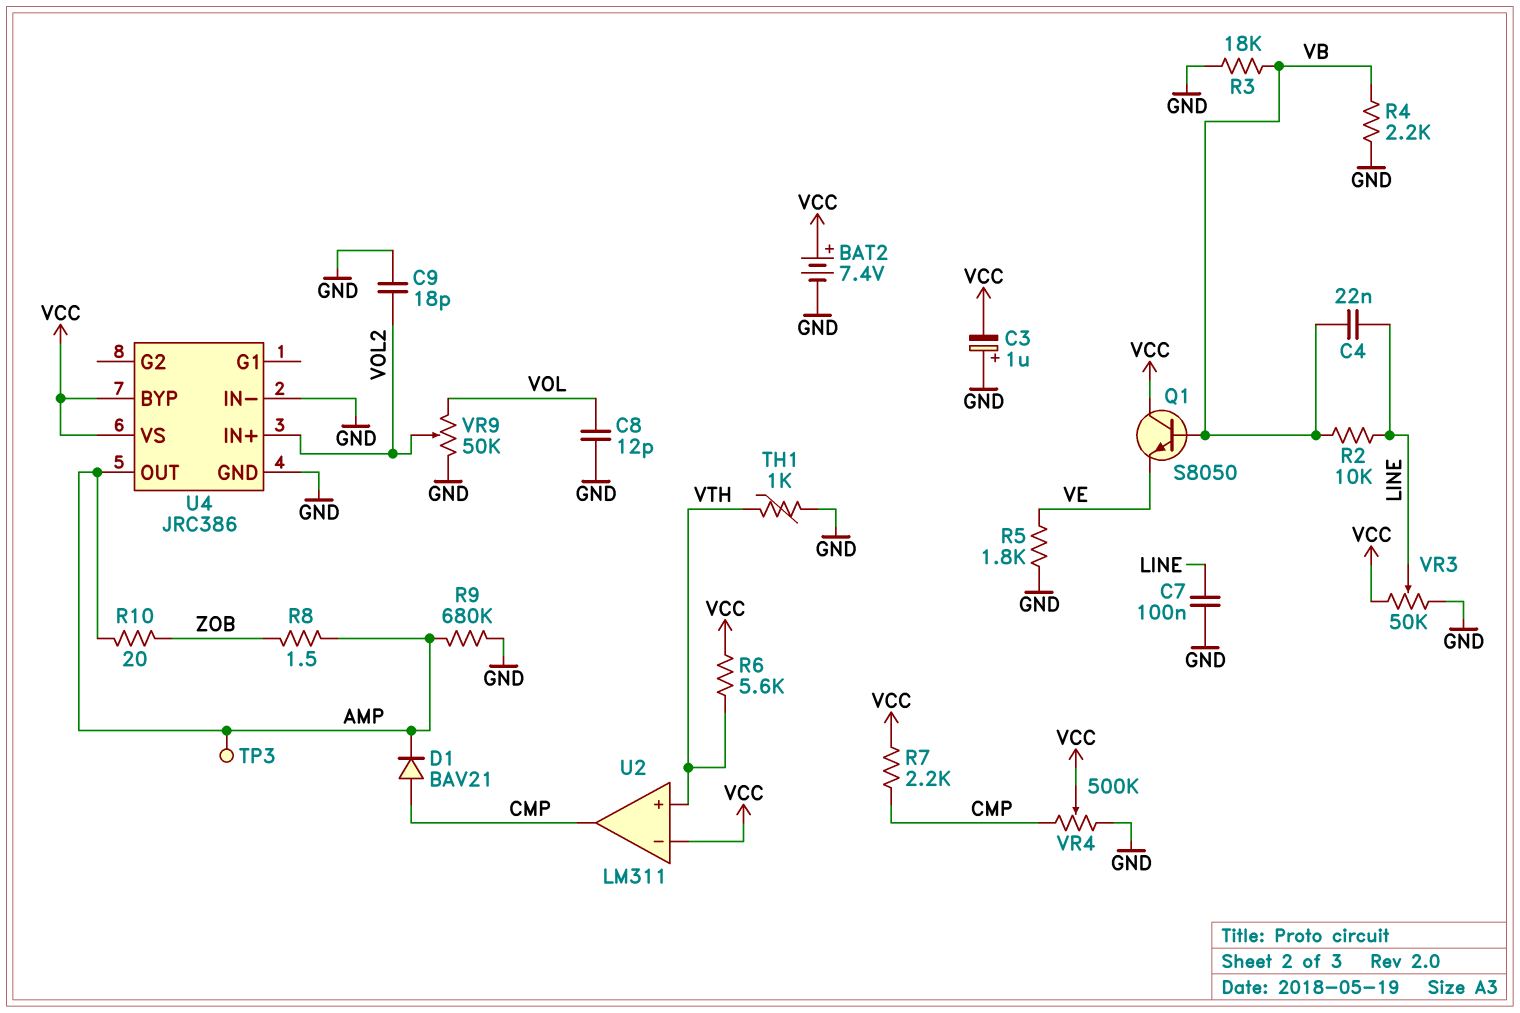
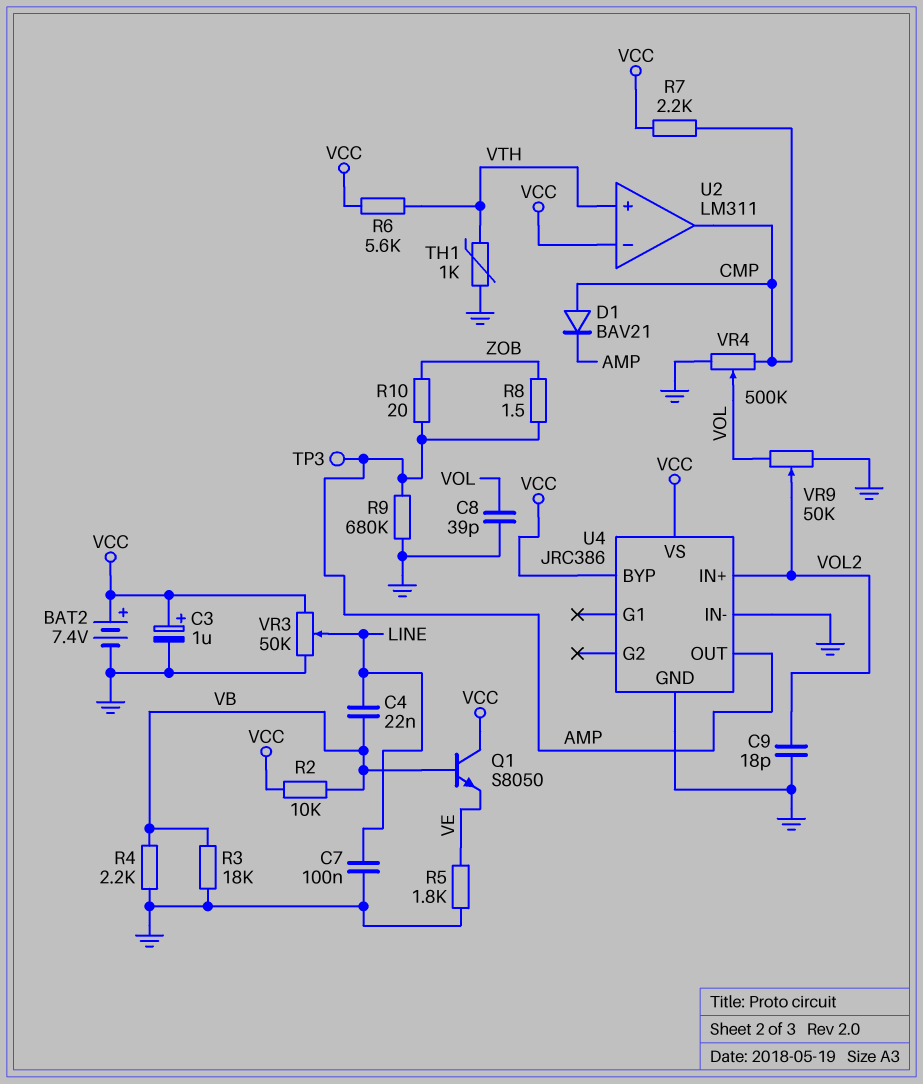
C3: 1uF (plus GND, minus VCC) -> 1uF (plus VCC, minus GND)
C8: 12pF (GND, VOL) -> 39pF (GND, VOL)
R2: 10k (LINE, VB) -> 10k (VB, VCC)
VR4: 500k (CMP, GND, wiper VCC) -> 500k (CMP, GND, wiper VOL)

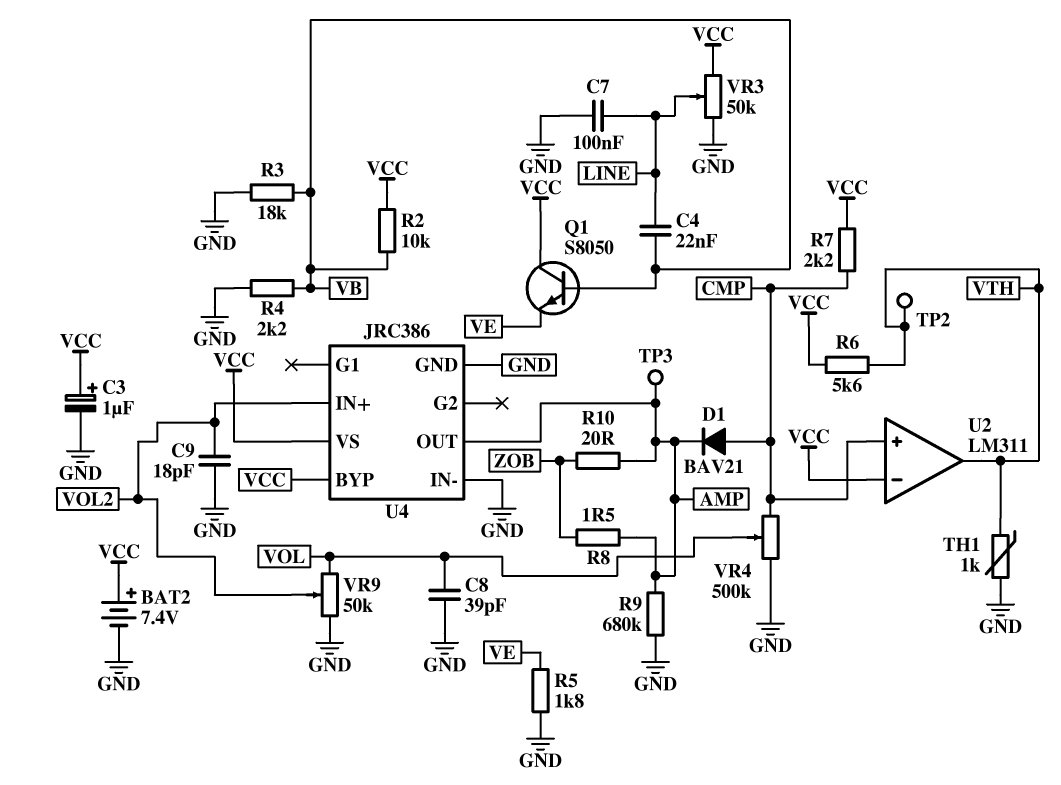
TP2: none -> test point (VTH)
U2 pin in+: VTH -> CMP
U2 pin out: CMP -> VTH

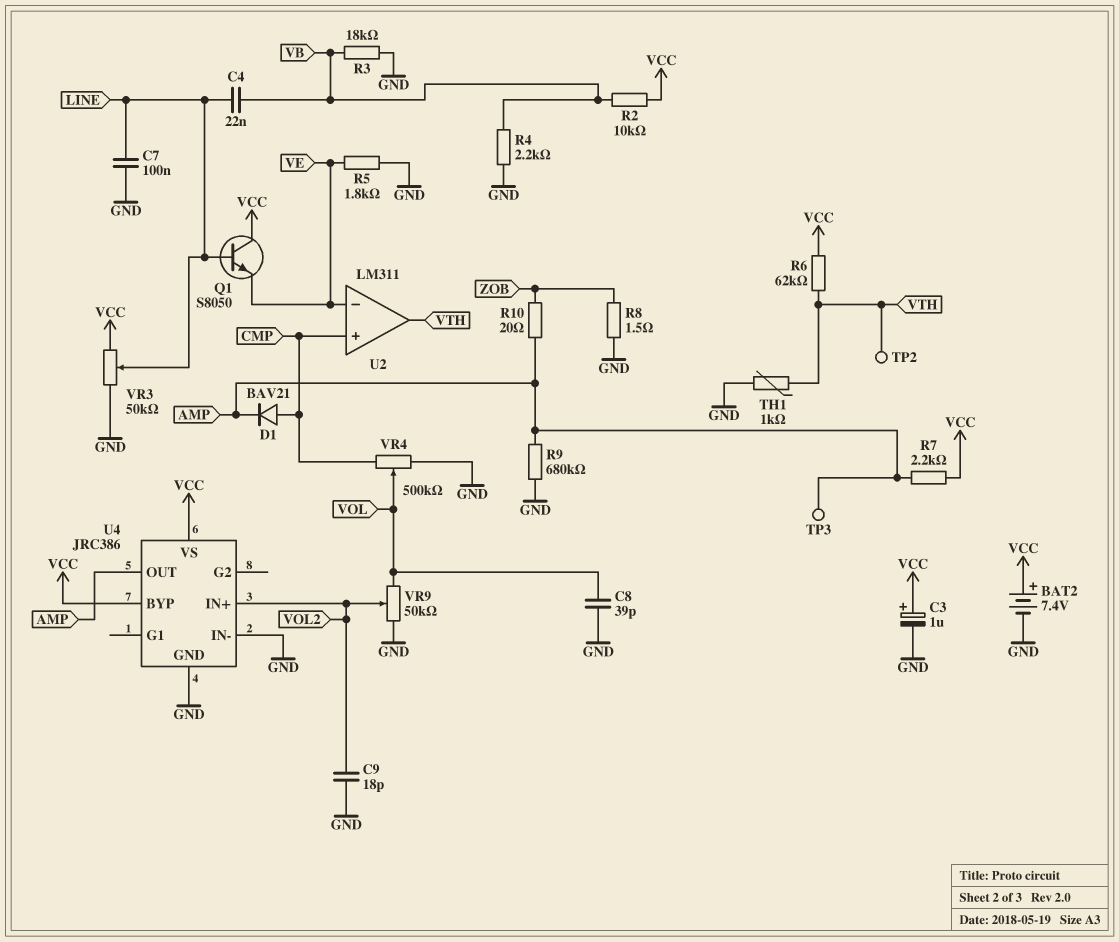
Q1: NPN S8050 (B VB, C VCC, E VE) -> NPN S8050 (B LINE, C VCC, E VE)
R6: 5.6k (VCC, VTH) -> 62k (VCC, VTH)
R7: 2.2k (CMP, VCC) -> 2.2k (AMP, VCC)
R8: 1.5 (AMP, ZOB) -> 1.5 (GND, ZOB)
U2 pin in-: VCC -> VE

